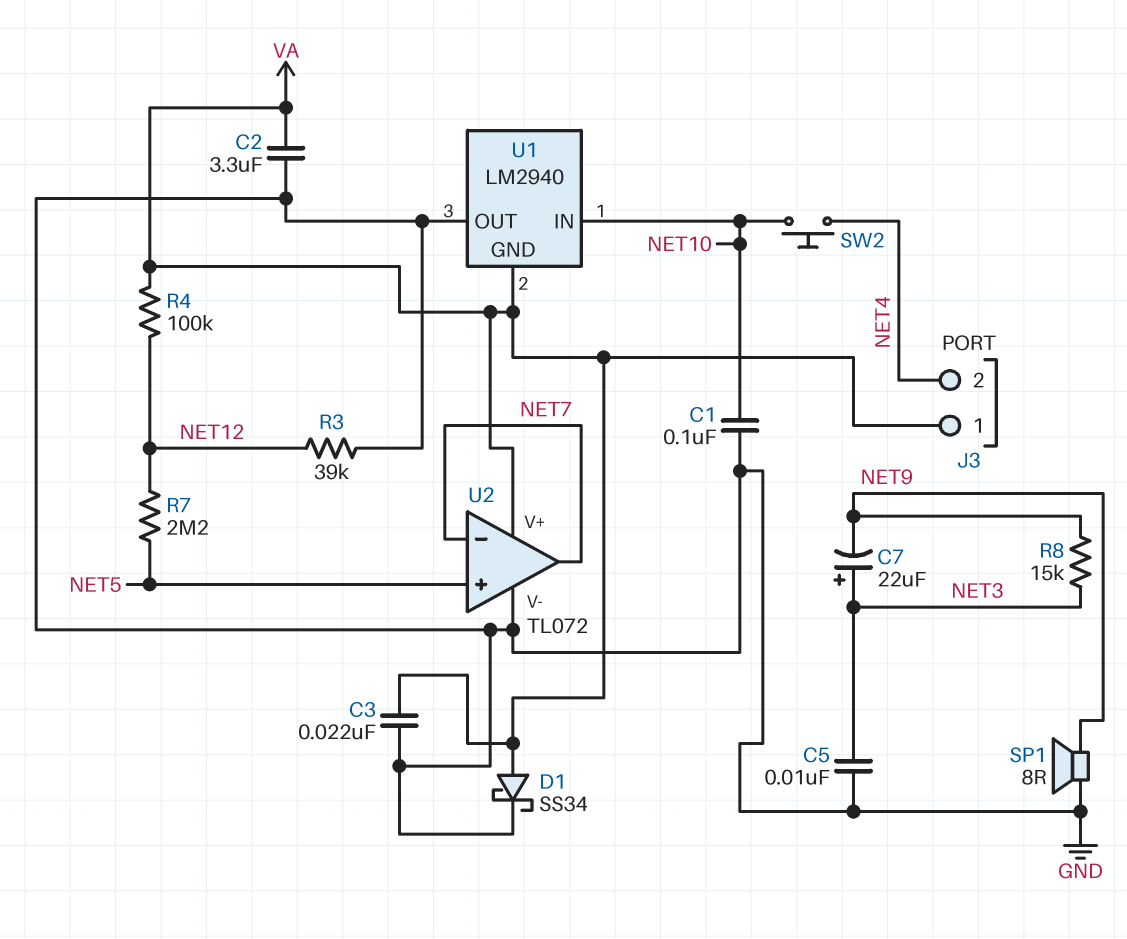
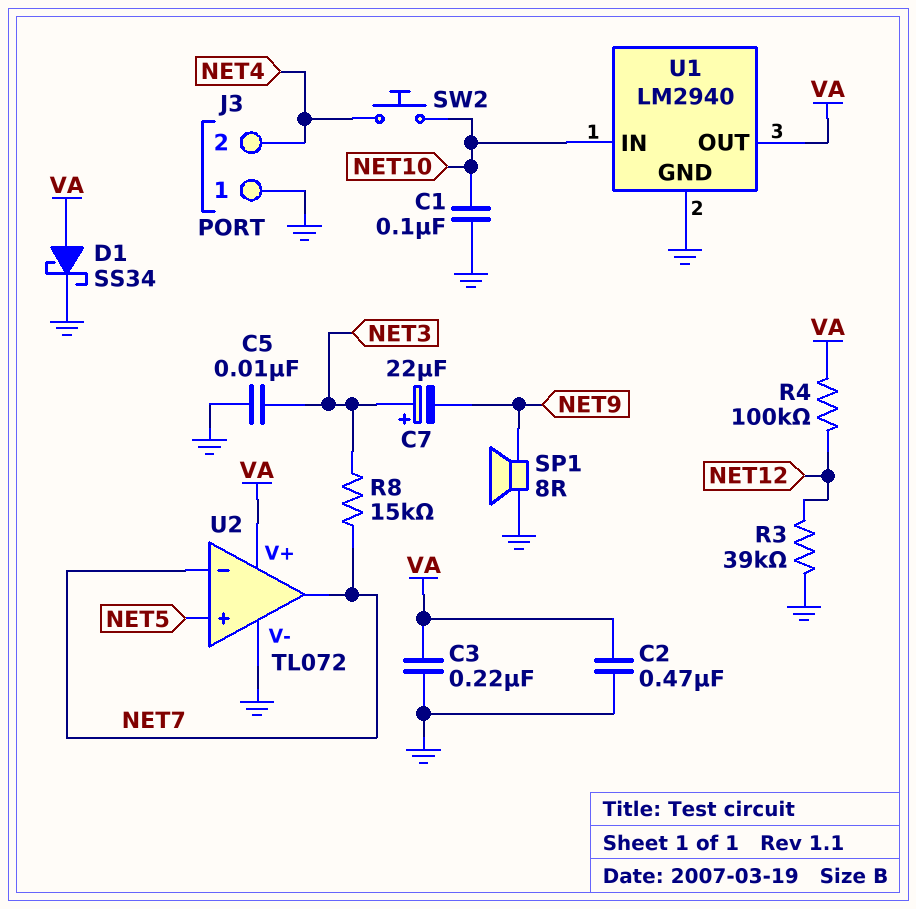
C2: 3.3uF (GND, VA) -> 470nF (GND, VA)
C3: 22nF (GND, VA) -> 220nF (GND, VA)
J3 pin 1: VA -> GND
R7: 2.2M (NET5, NET12) -> none
R8: 15k (NET3, NET9) -> 15k (NET3, NET7)
U1 pin GND: VA -> GND
U1 pin OUT: GND -> VA

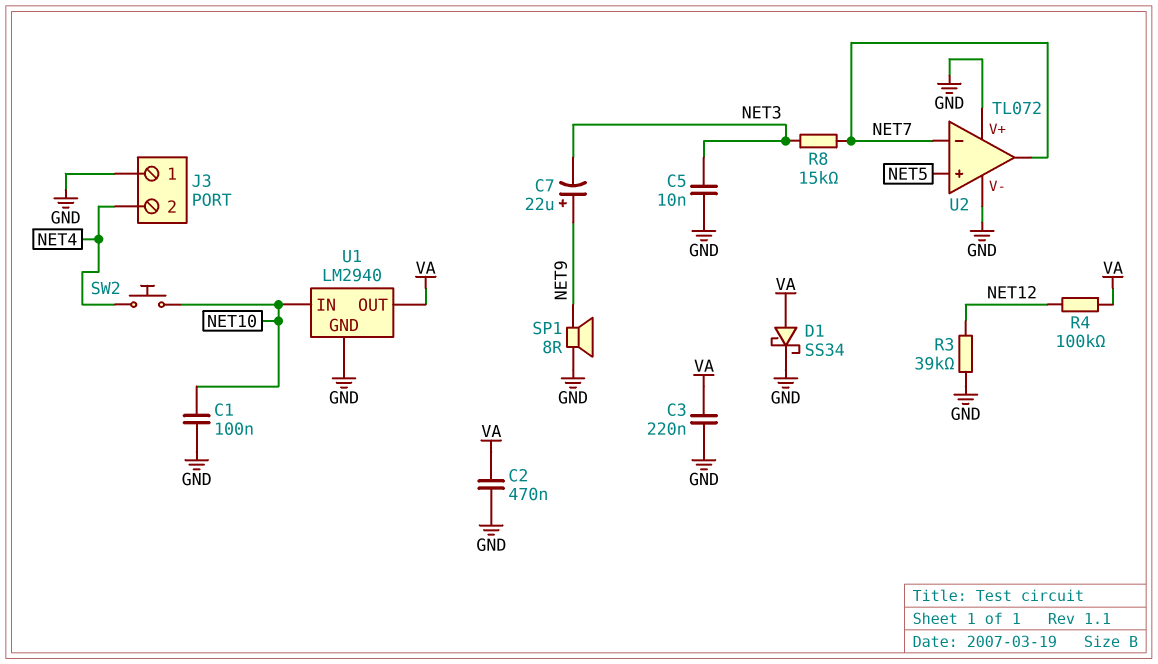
C7: 22uF (plus NET3, minus NET9) -> 22uF (plus NET9, minus NET3)
U2 pin V+: VA -> GND

